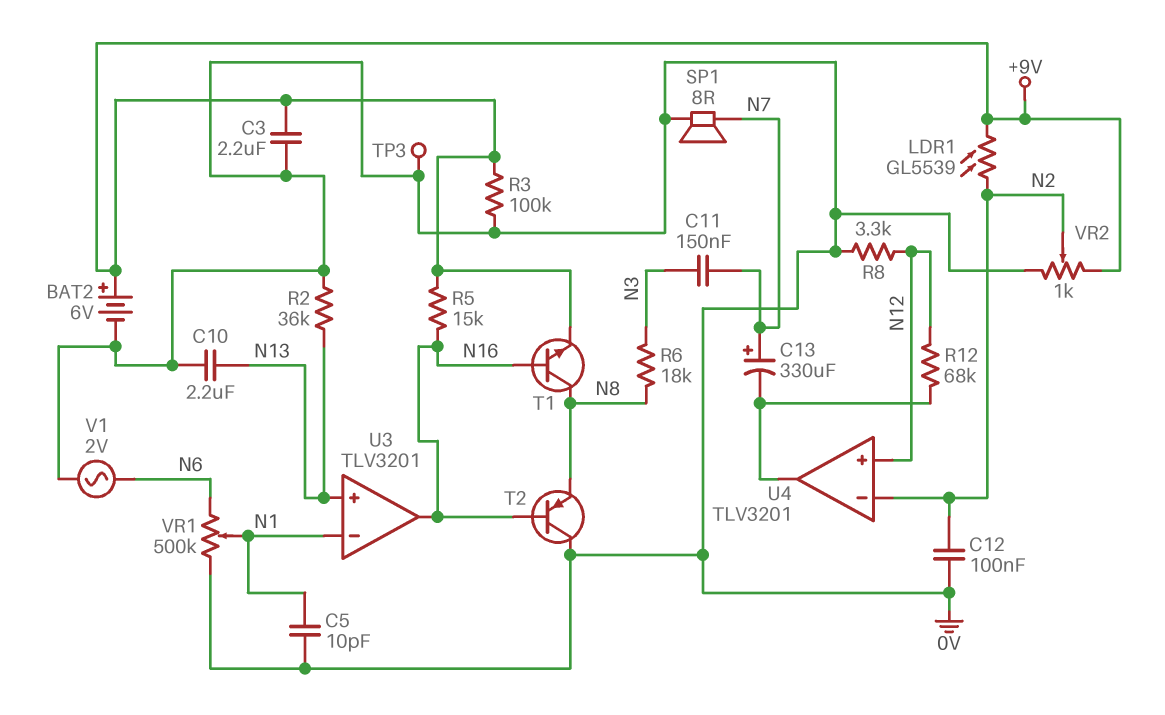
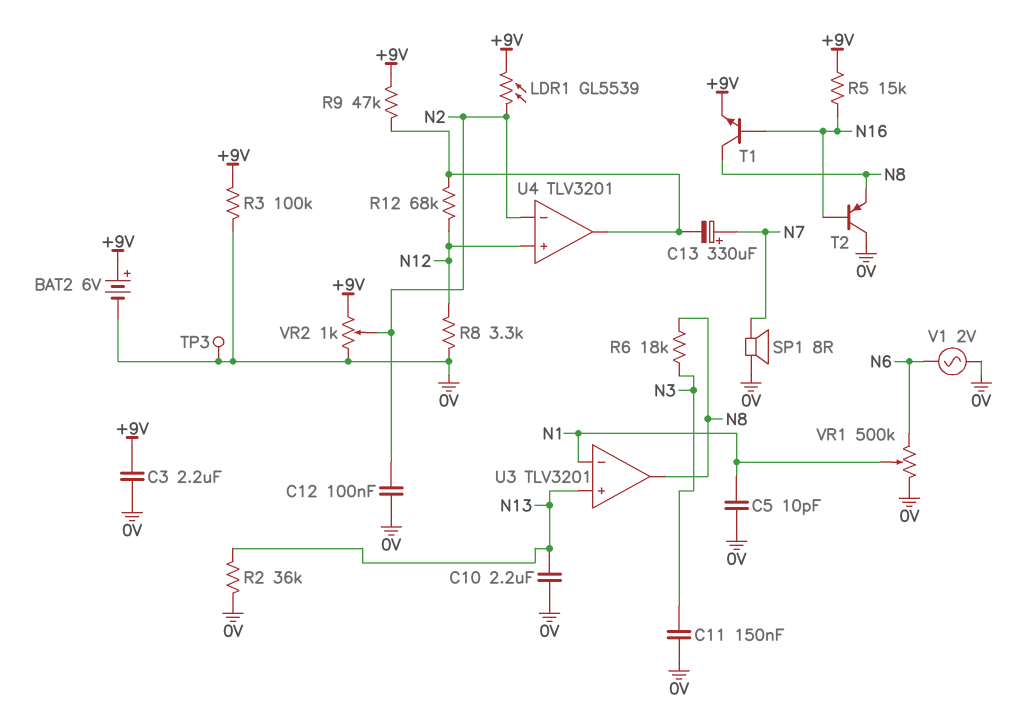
C11: 150nF (N3, N7) -> 150nF (0V, N3)
R9: none -> 47k (+9V, U4/out)
U3 pin out: N16 -> N8

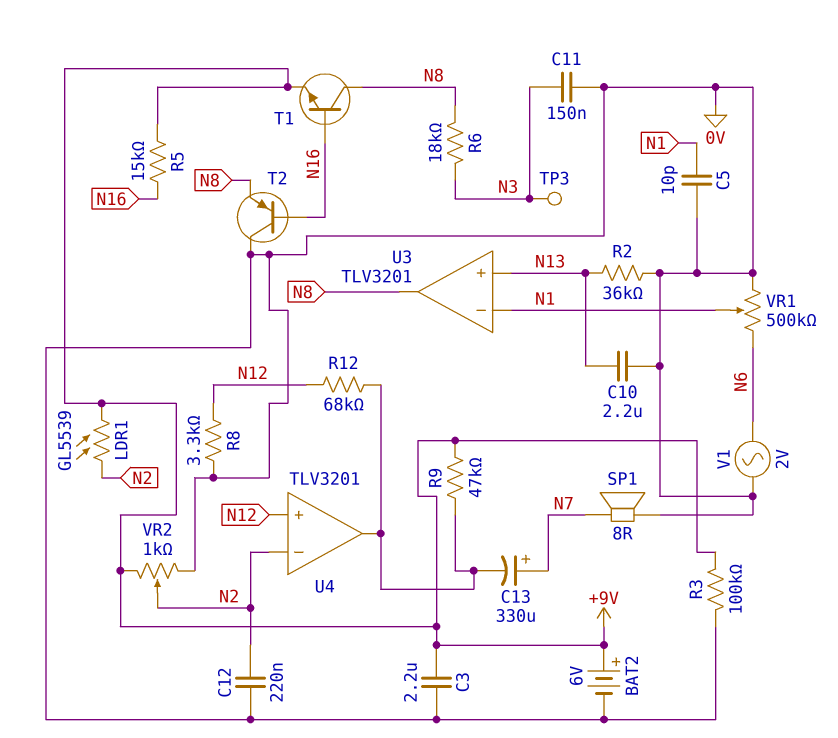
C12: 100nF (0V, N2) -> 220nF (0V, N2)
TP3: test point (0V) -> test point (N3)

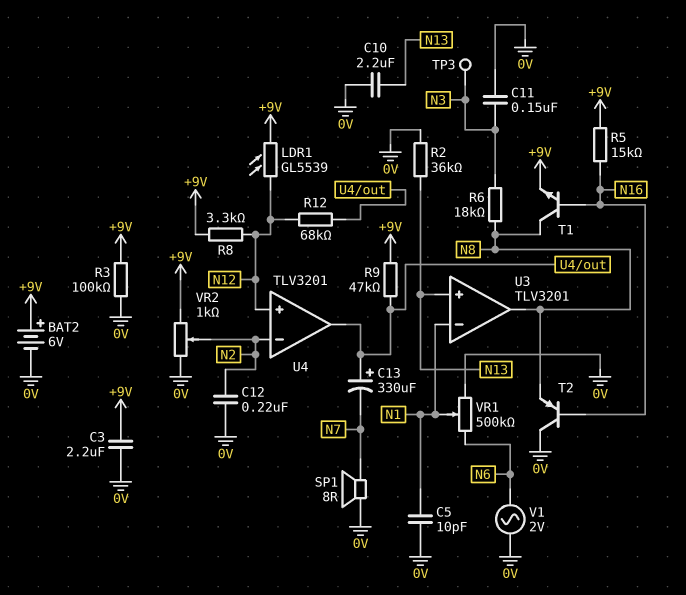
C13: 330uF (plus N7, minus U4/out) -> 330uF (plus U4/out, minus N7)
LDR1: GL5539 (+9V, N2) -> GL5539 (+9V, N12)
R8: 3.3k (0V, N12) -> 3.3k (+9V, N12)

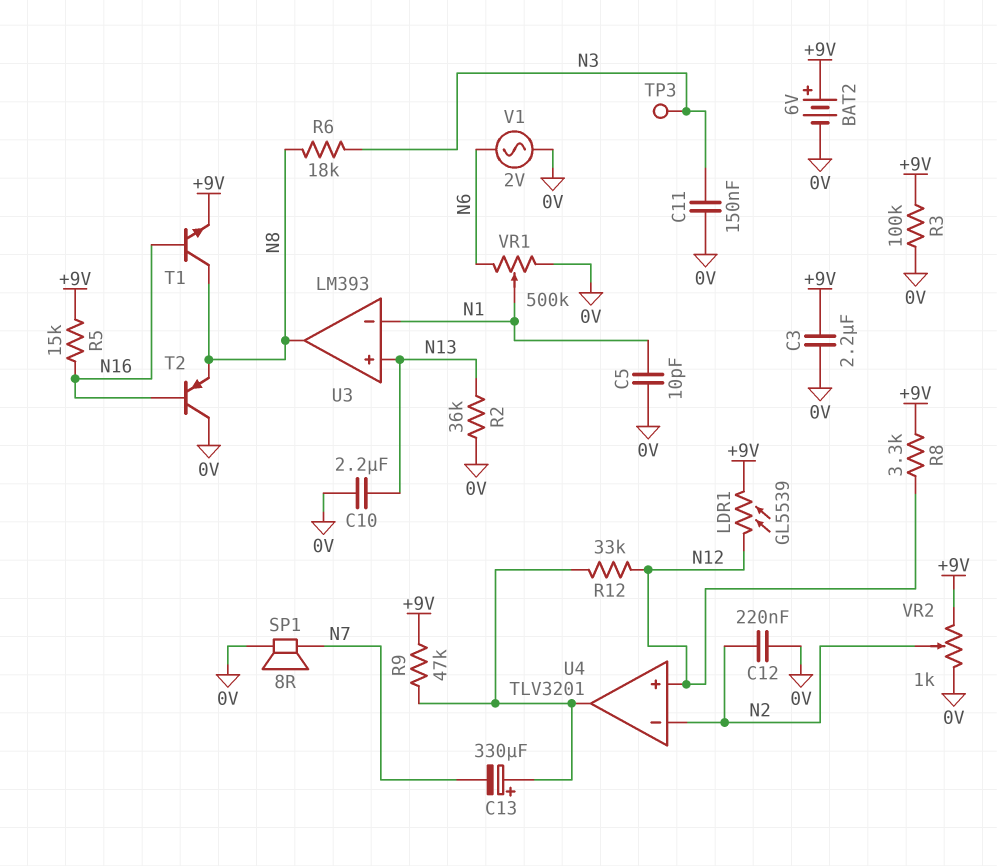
R12: 68k (N12, U4/out) -> 33k (N12, U4/out)
U3: TLV3201 -> LM393

